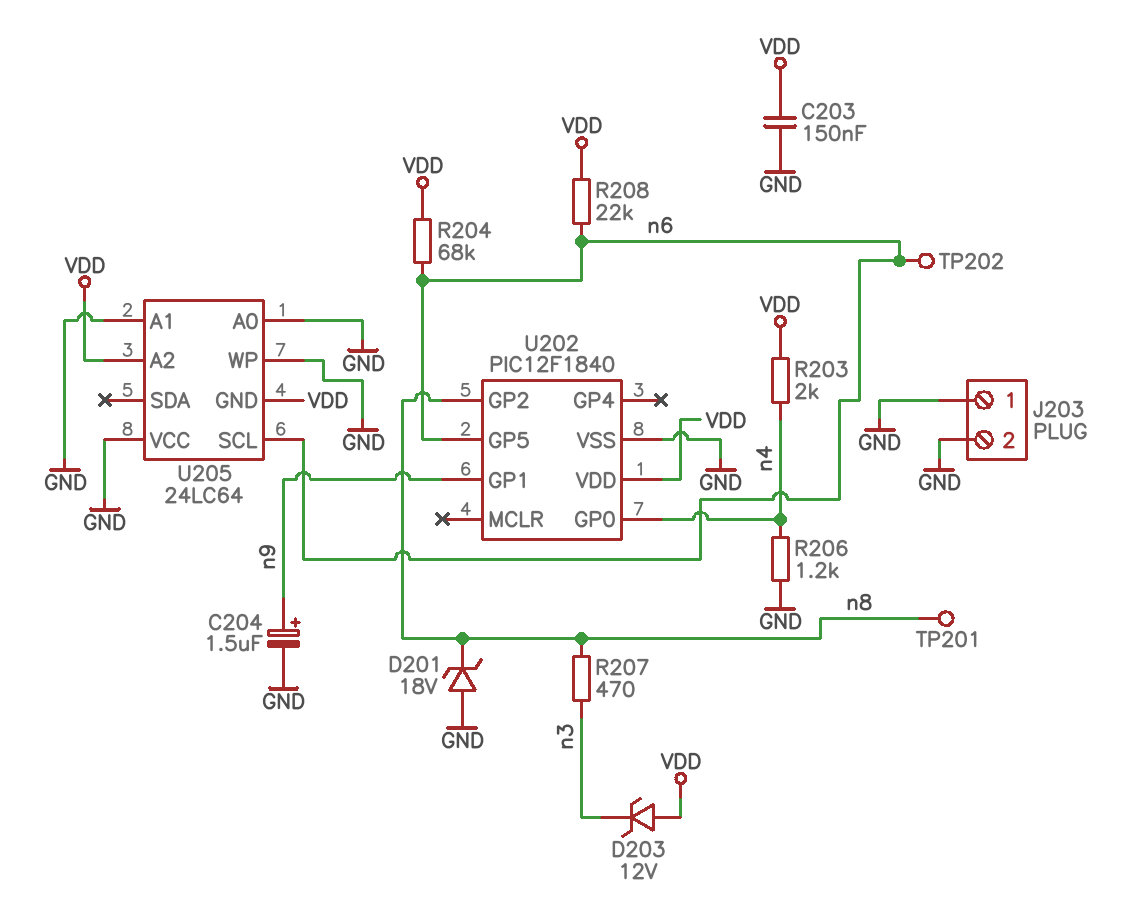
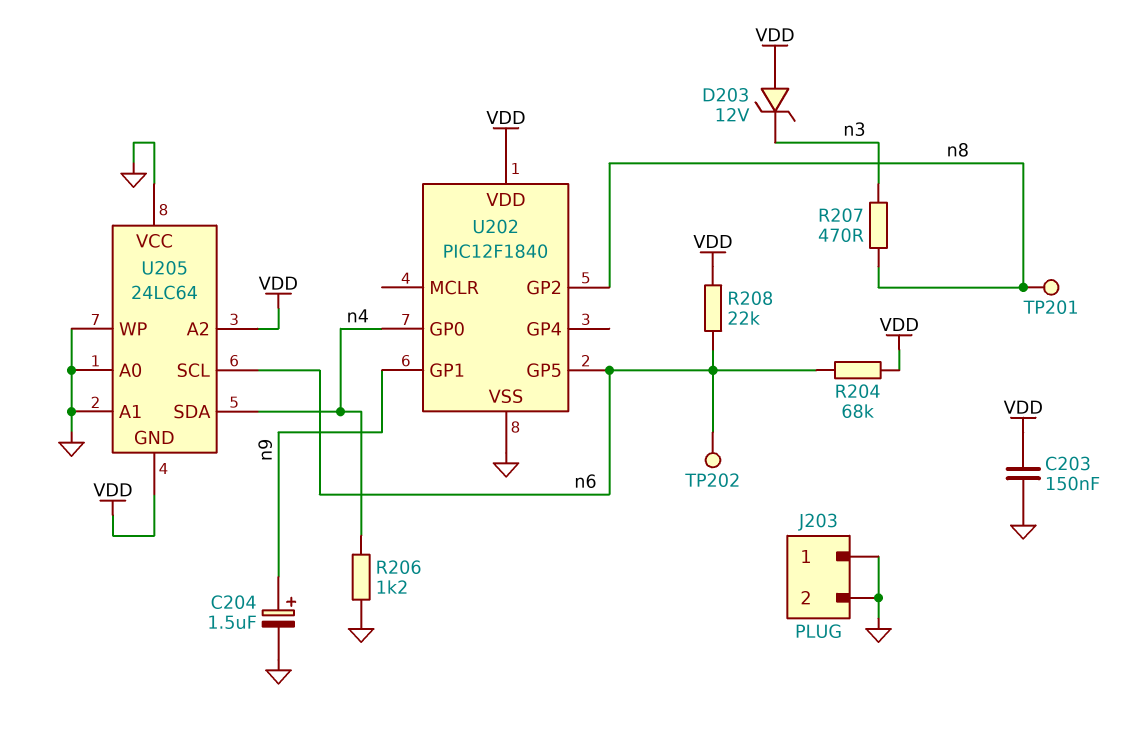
D201: zener 18V (A GND, K n8) -> none
R203: 2k (VDD, n4) -> none
U205 pin SDA: none -> n4

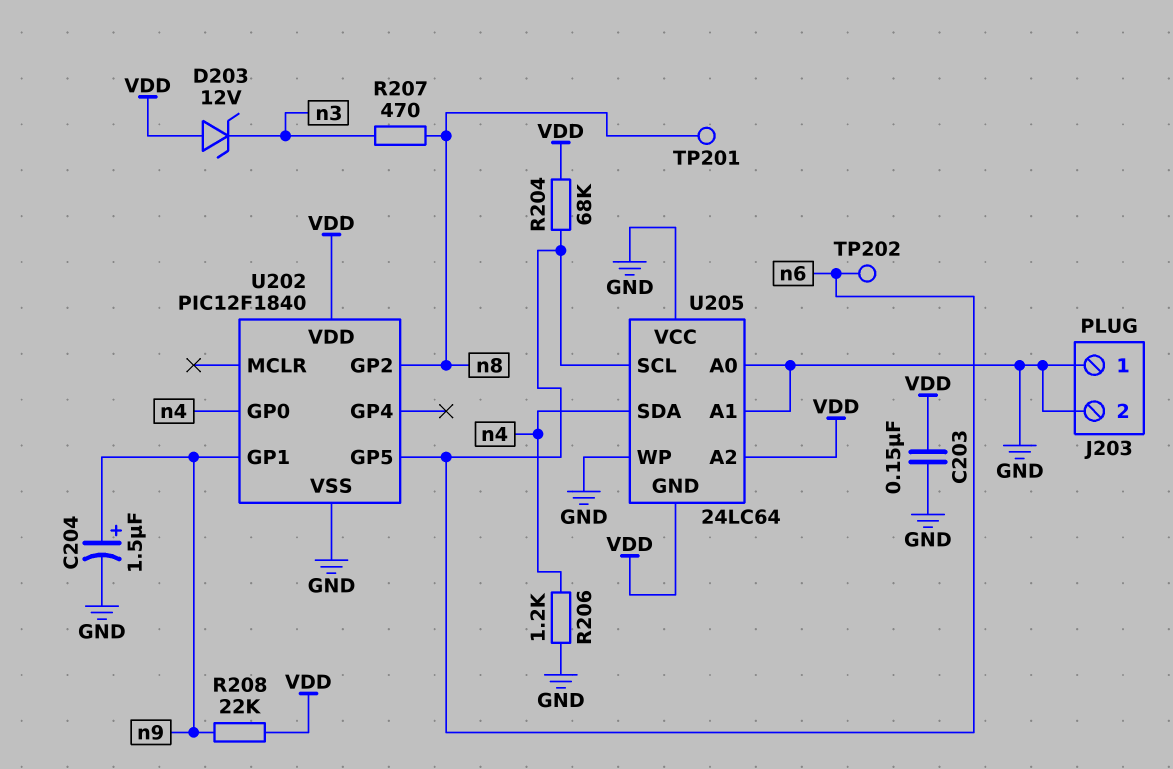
R208: 22k (VDD, n6) -> 22k (VDD, n9)

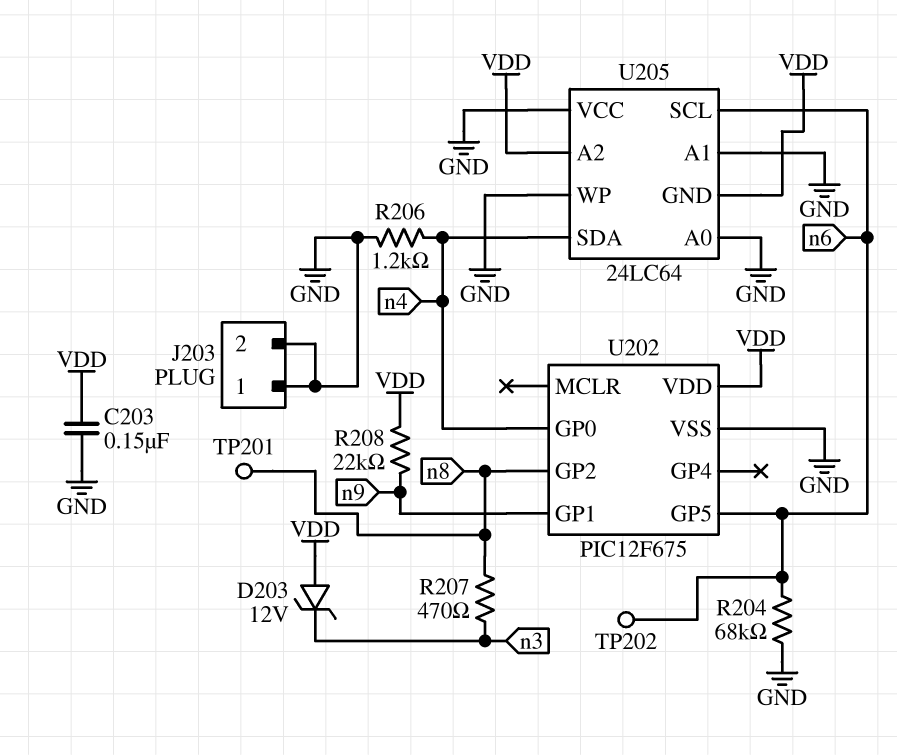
C204: 1.5uF (plus n9, minus GND) -> none
R204: 68k (VDD, n6) -> 68k (GND, n6)
U202: PIC12F1840 -> PIC12F675

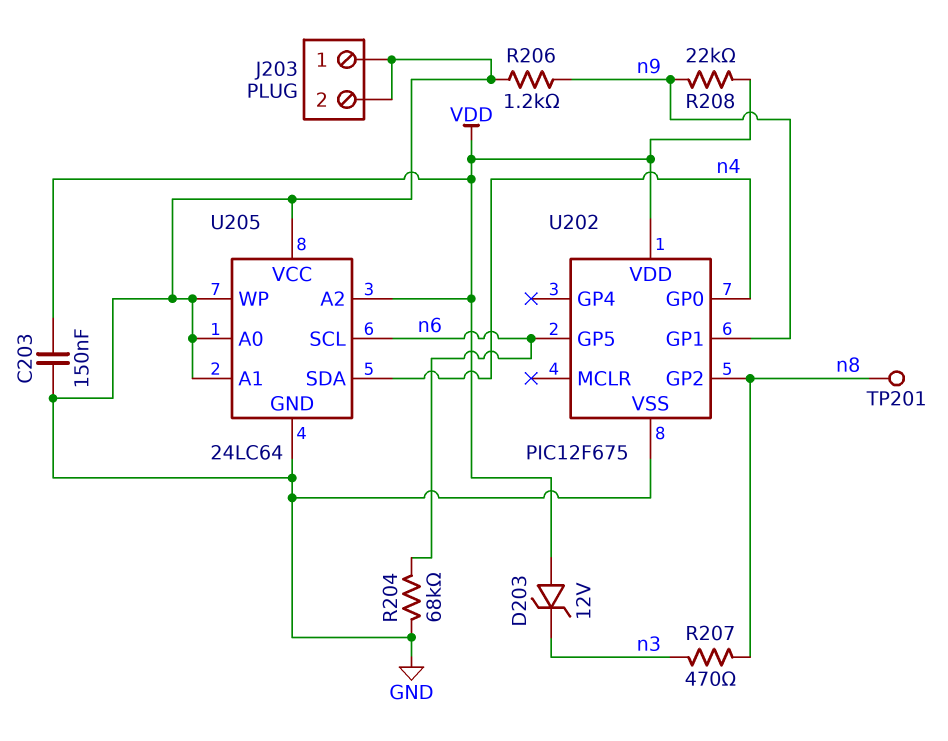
R206: 1.2k (GND, n4) -> 1.2k (GND, n9)
TP202: test point (n6) -> none
U205 pin GND: VDD -> GND

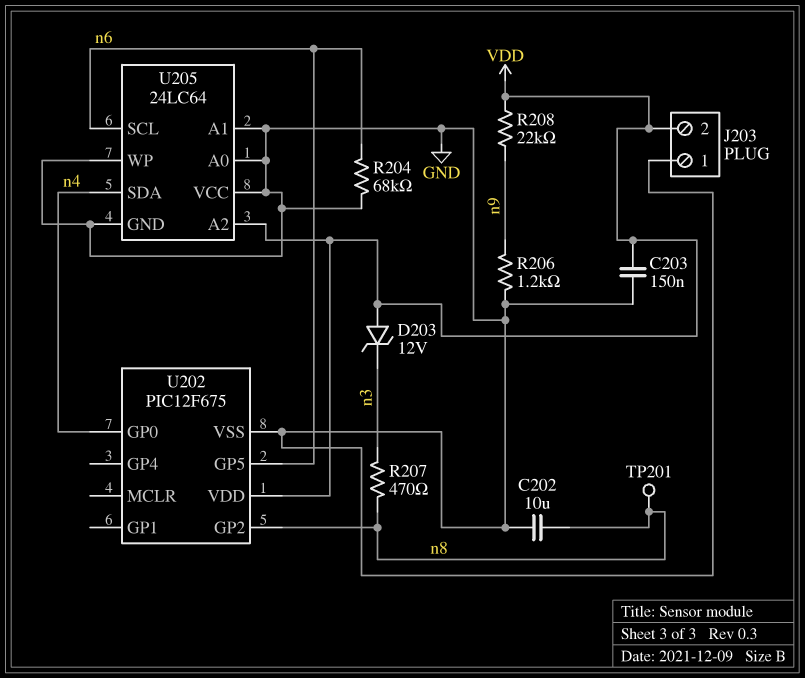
C202: none -> 10uF (GND, n8)
J203 pin 2: GND -> VDD
U202 pin GP1: n9 -> none

